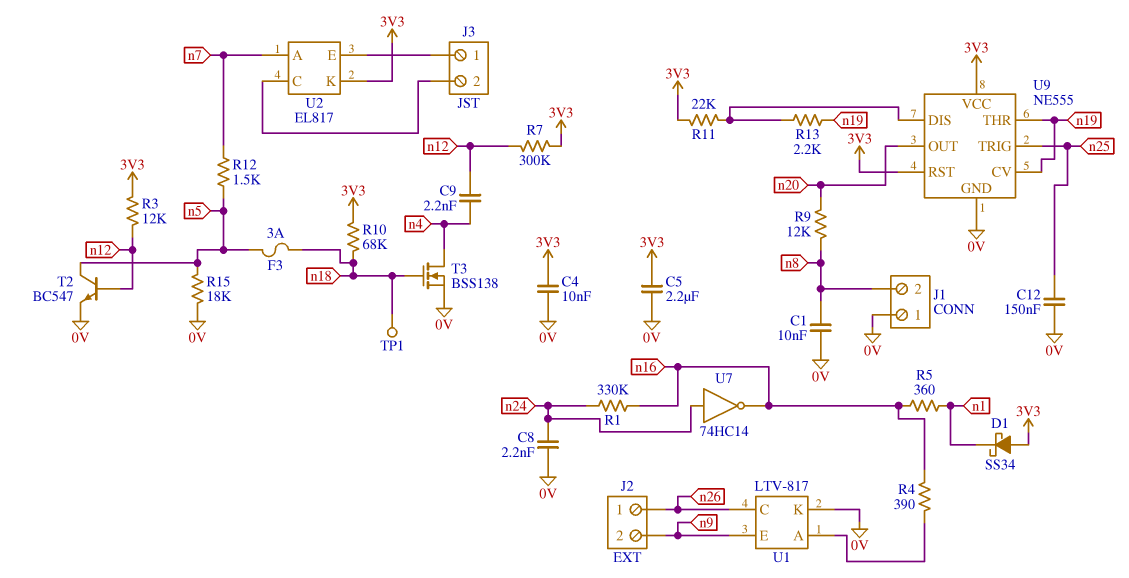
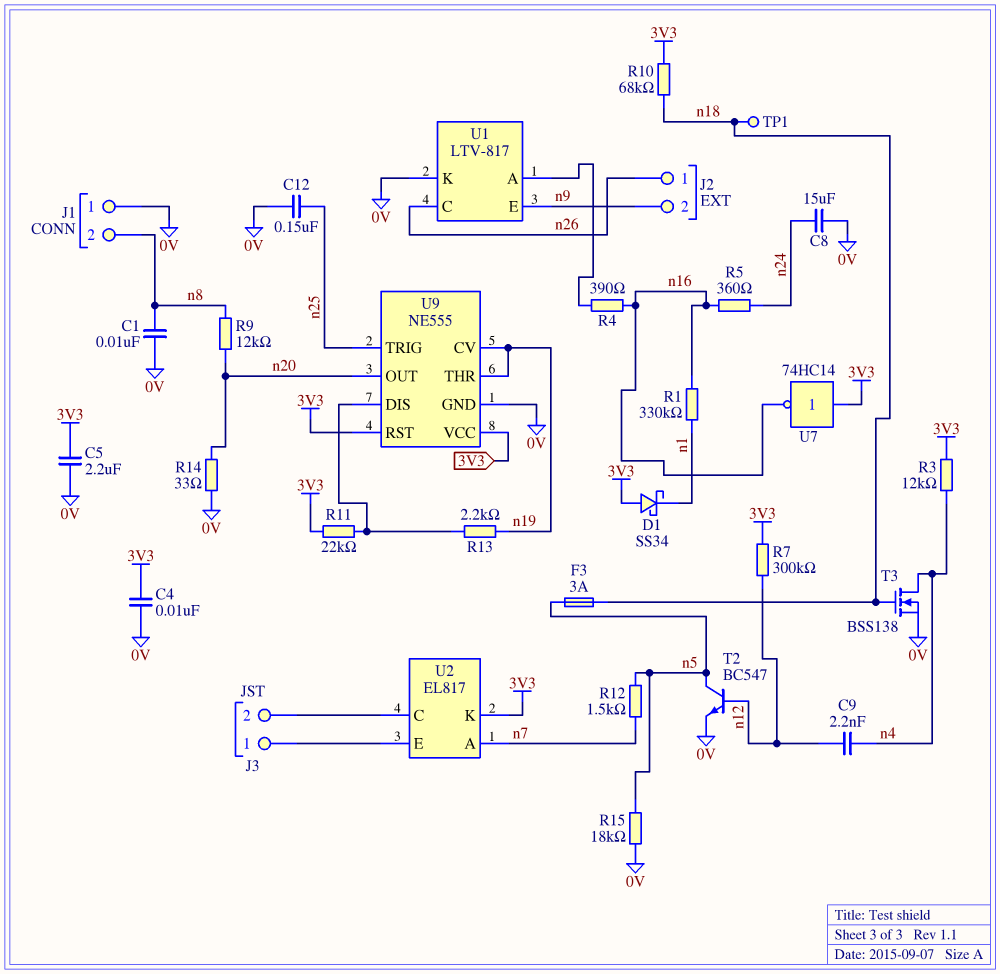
C8: 2.2nF (0V, n24) -> 15uF (0V, n24)
R1: 330k (n16, n24) -> 330k (n1, n16)
R3: 12k (3V3, n12) -> 12k (3V3, n4)
R5: 360 (n1, n16) -> 360 (n16, n24)
R14: none -> 33 (0V, n20)
U7: NOT 74HC14 (in n24, out n16) -> NOT 74HC14 (in 3V3, out n16)

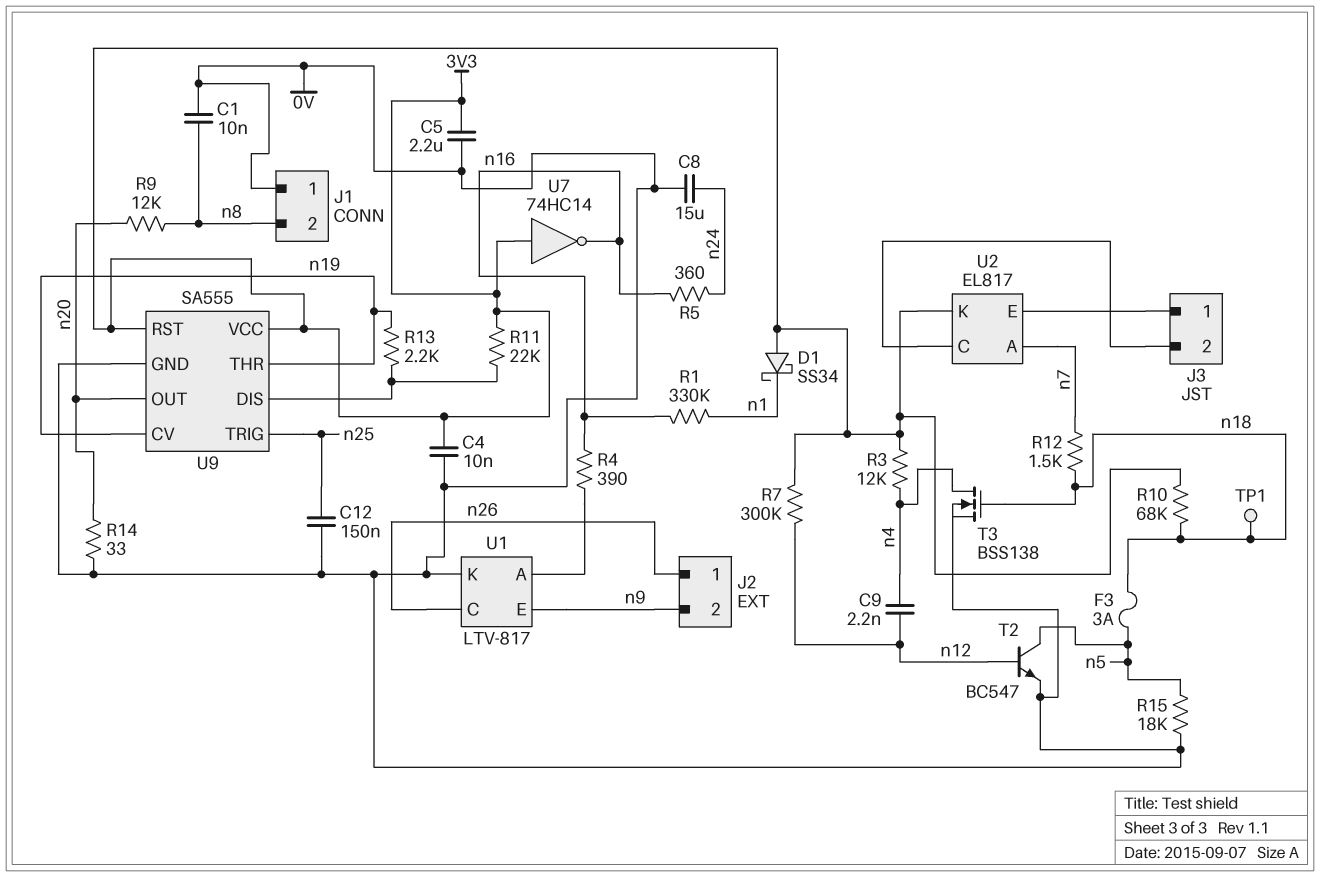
R12: 1.5k (n5, n7) -> 1.5k (n7, n18)
U9: NE555 -> SA555

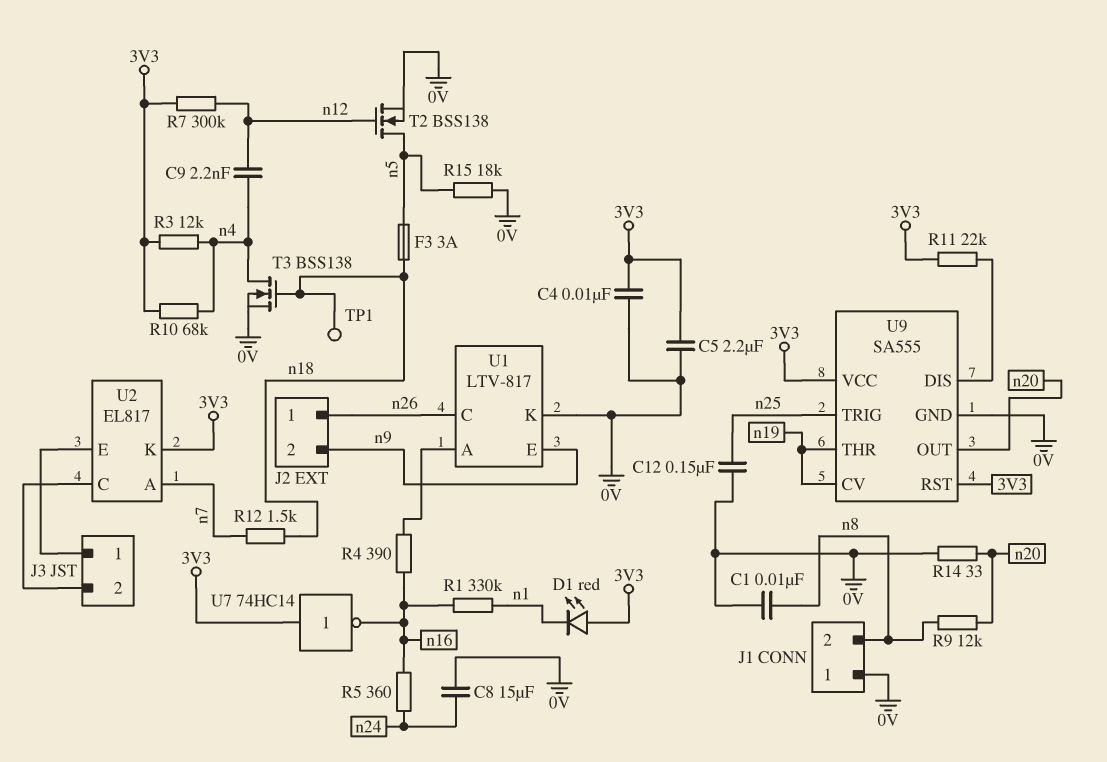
D1: schottky SS34 (A 3V3, K n1) -> LED red (A 3V3, K n1)
R10: 68k (3V3, n18) -> 68k (3V3, n4)
R13: 2.2k (U9/DIS, n19) -> none
T2: NPN BC547 (B n12, C n5, E 0V) -> NMOS BSS138 (G n12, D n5, S 0V)

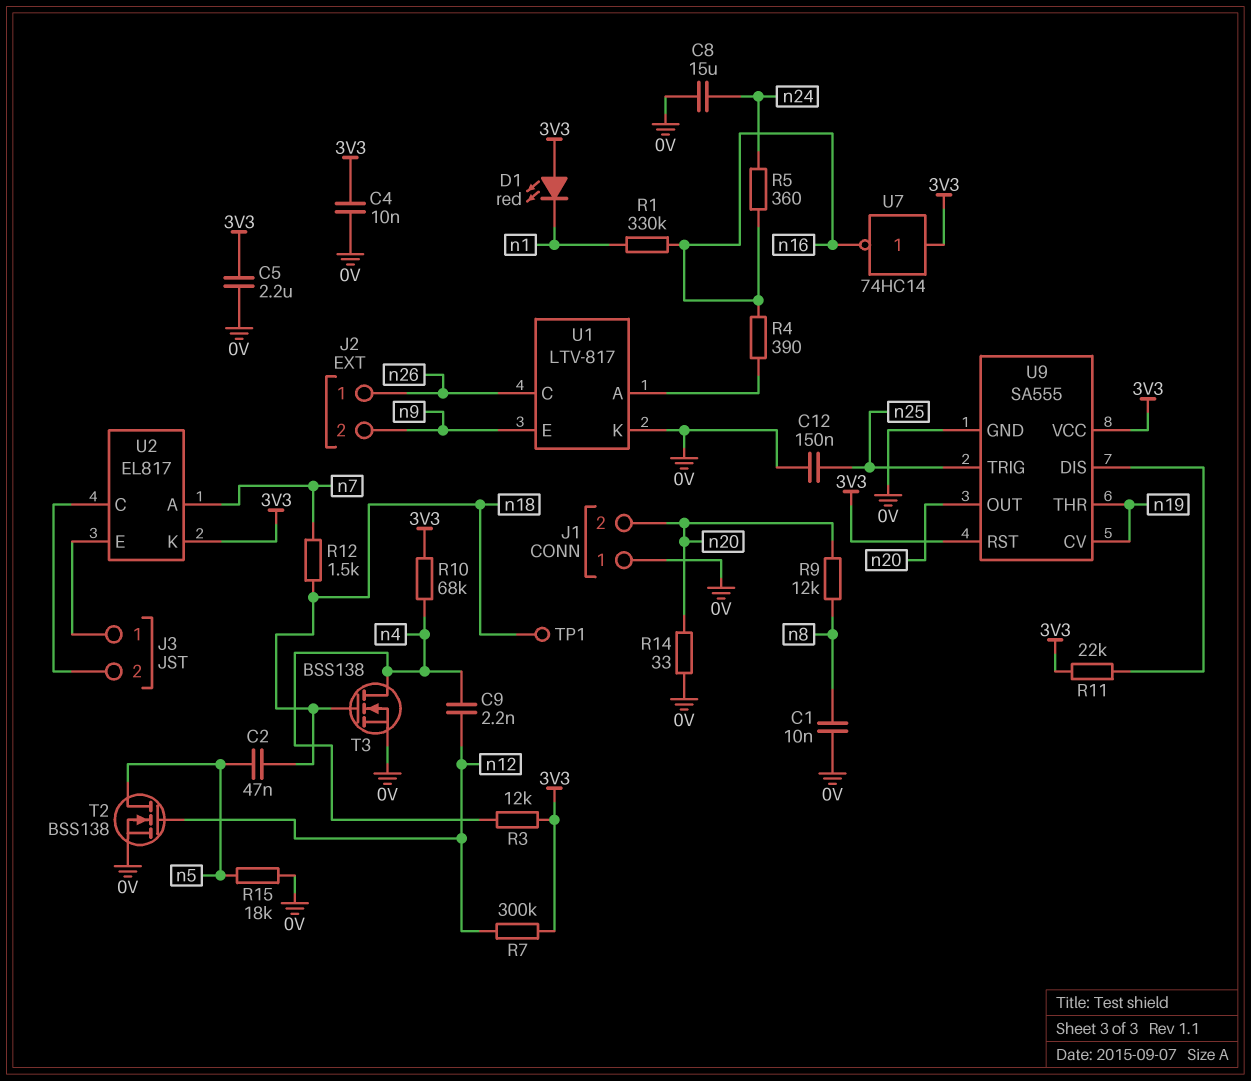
C2: none -> 47nF (n5, n18)
F3: 3A (n5, n18) -> none
J1 pin 2: n8 -> n20

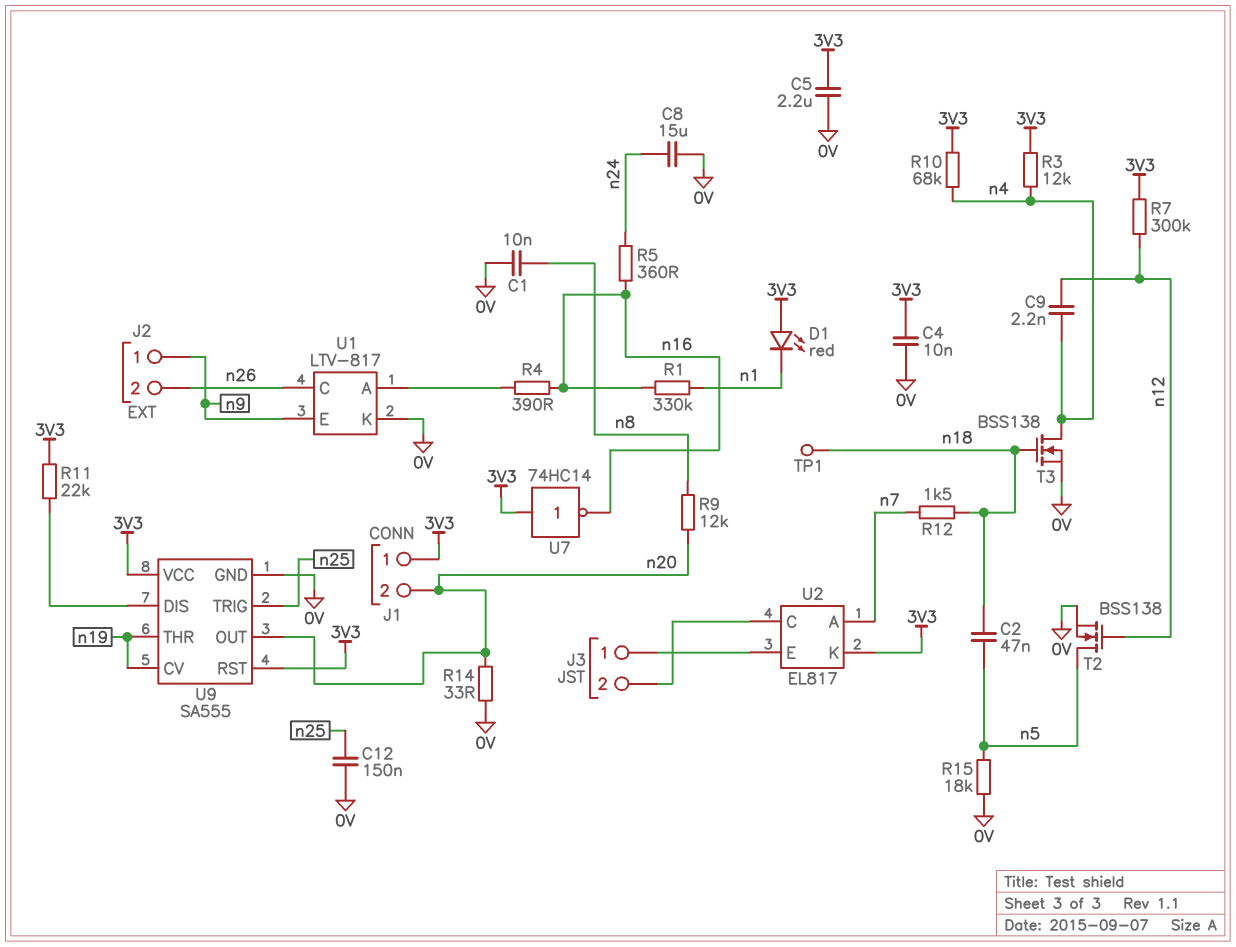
J1 pin 1: 0V -> 3V3
J2 pin 1: n26 -> n9
J2 pin 2: n9 -> n26

